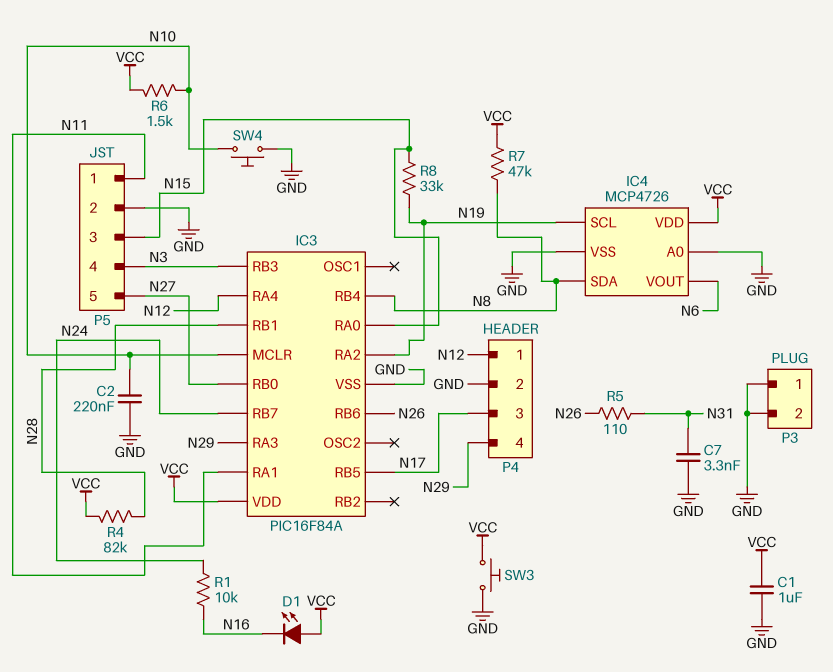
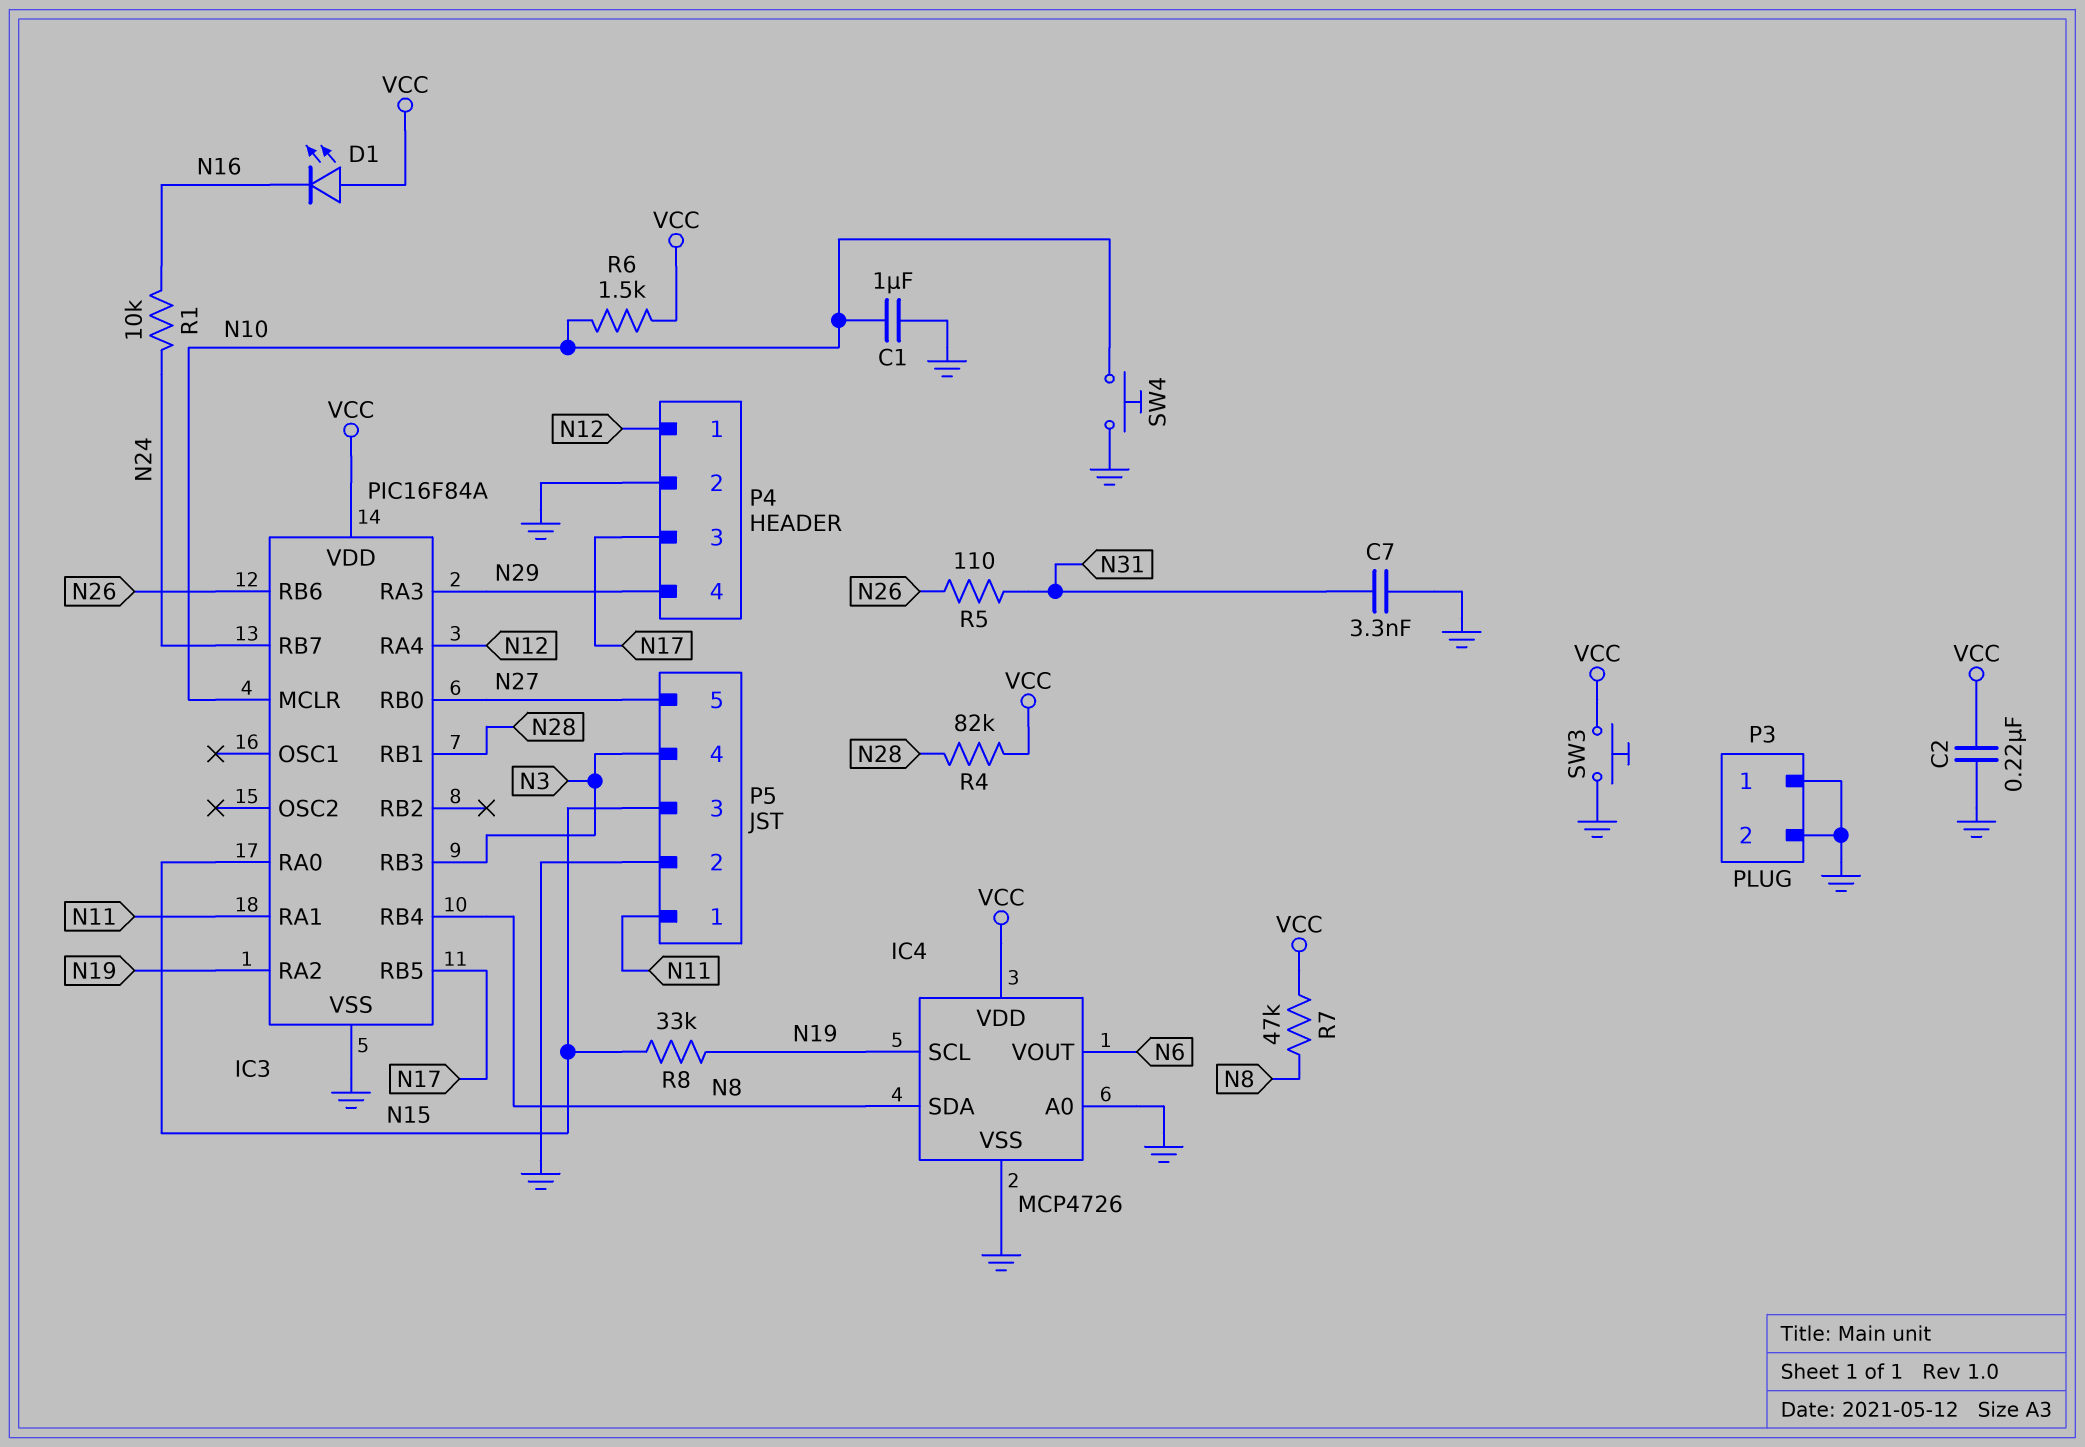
C1: 1uF (GND, VCC) -> 1uF (GND, N10)
C2: 220nF (GND, N10) -> 220nF (GND, VCC)

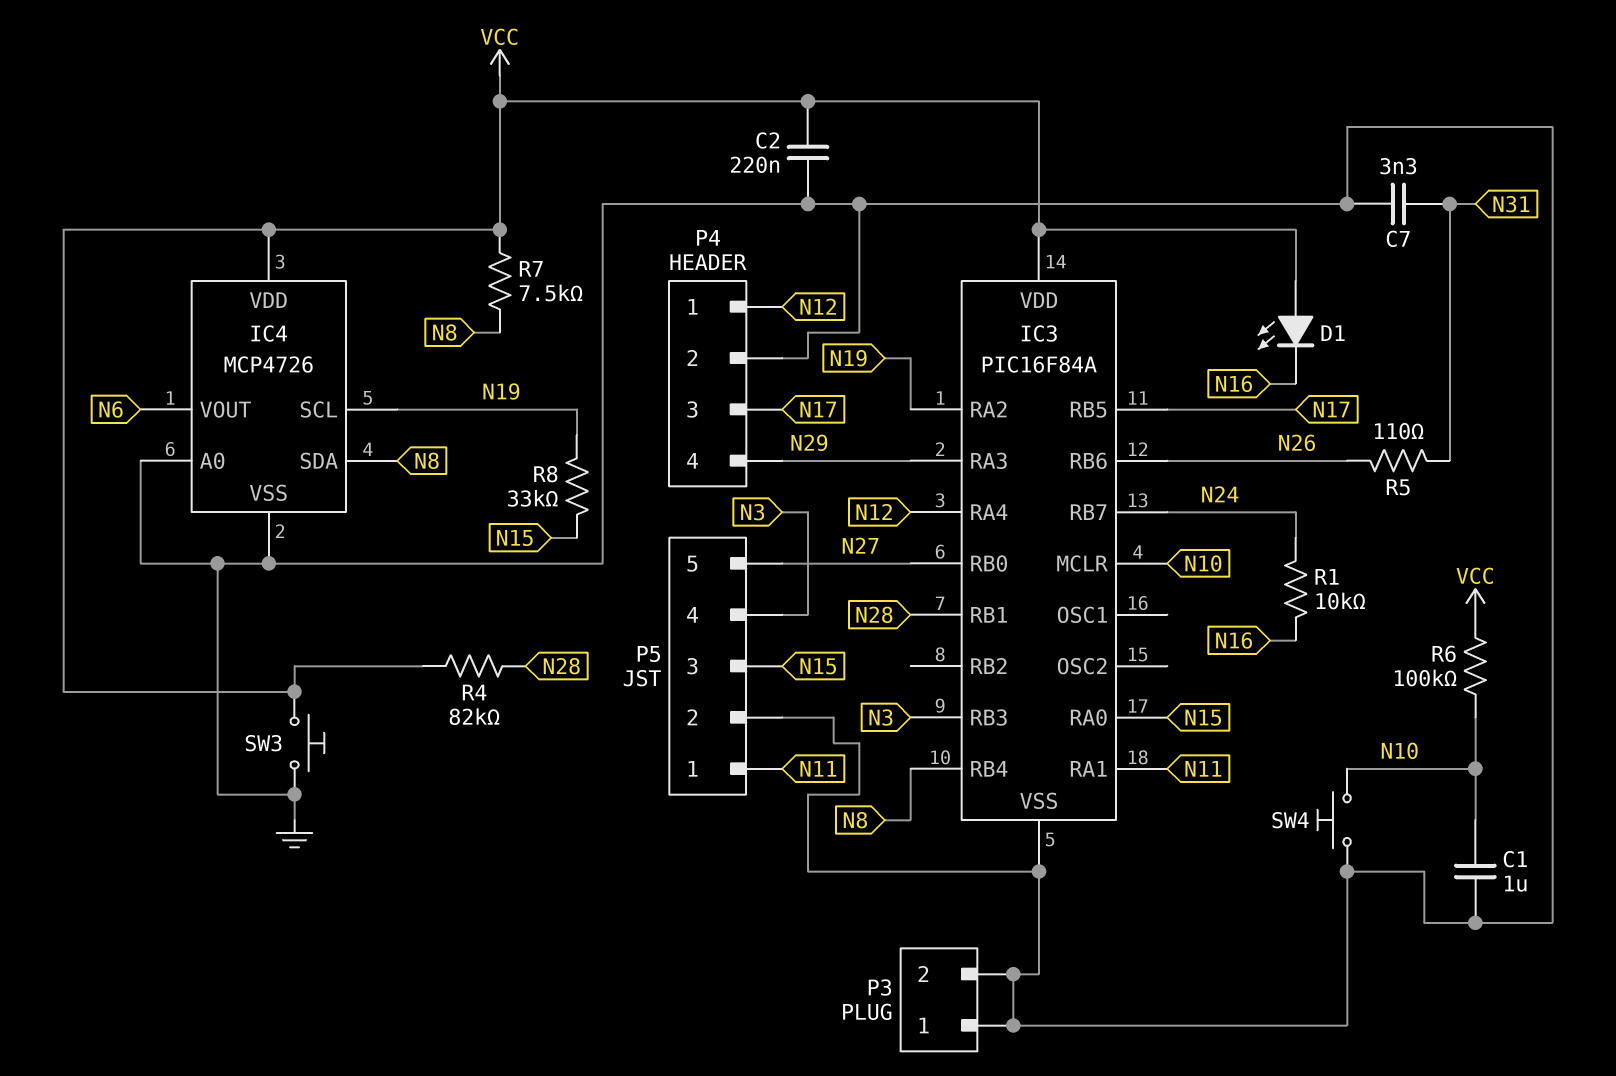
R6: 1.5k (N10, VCC) -> 100k (N10, VCC)
R7: 47k (N8, VCC) -> 7.5k (N8, VCC)

